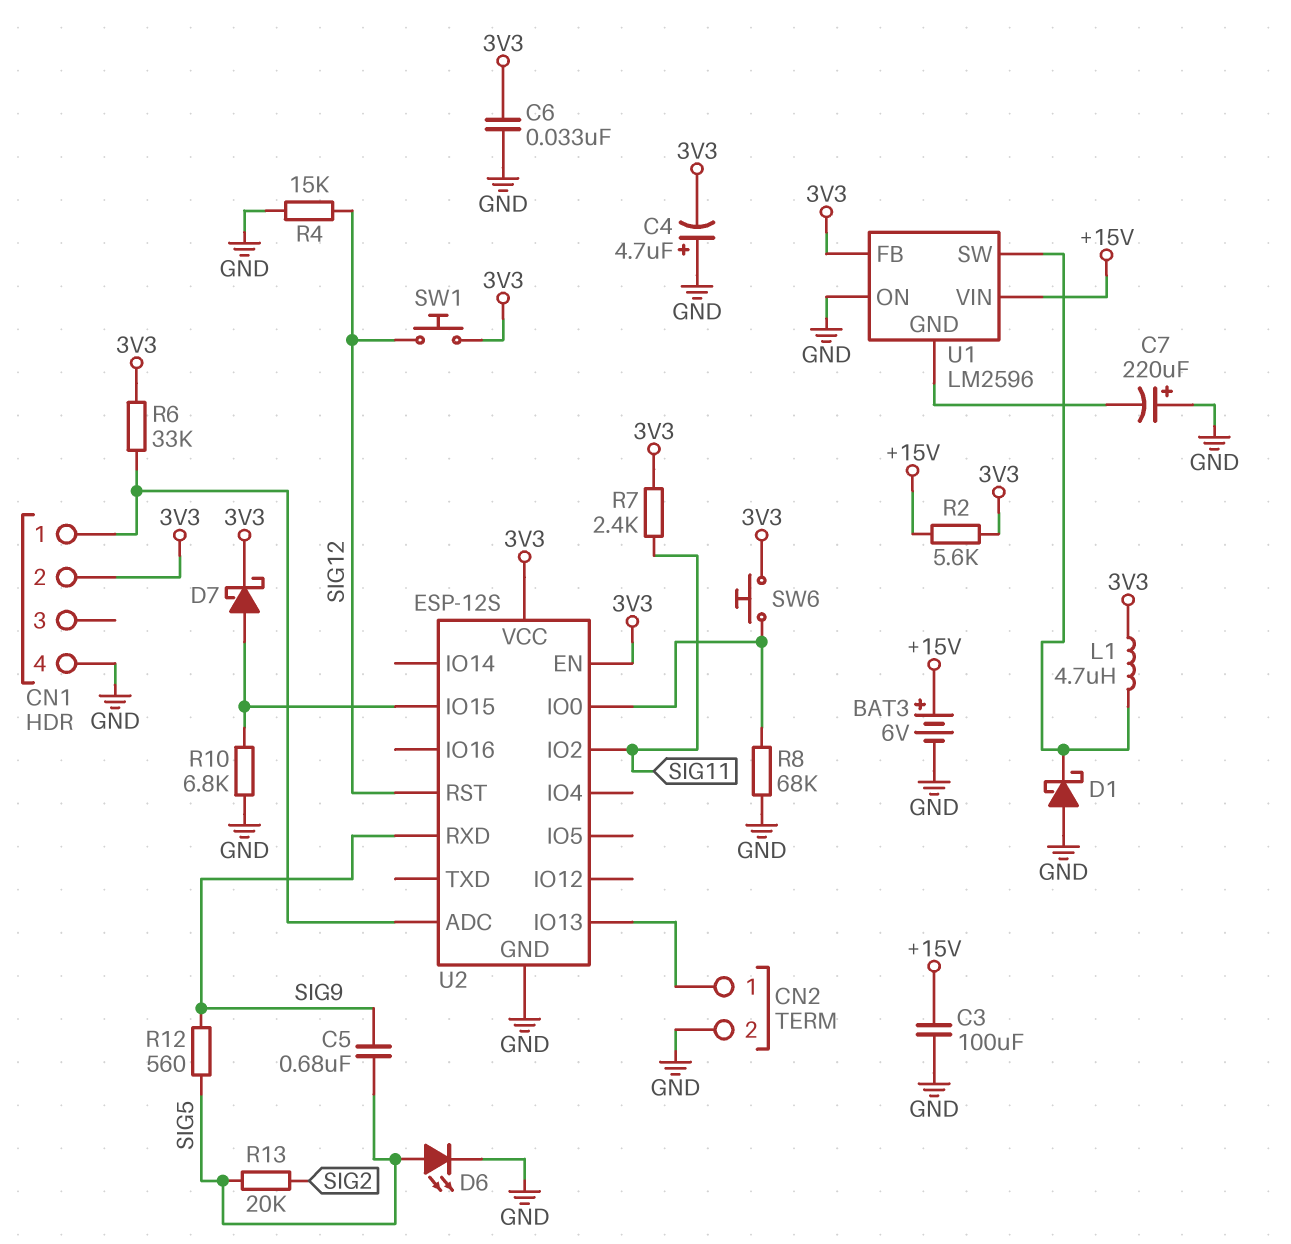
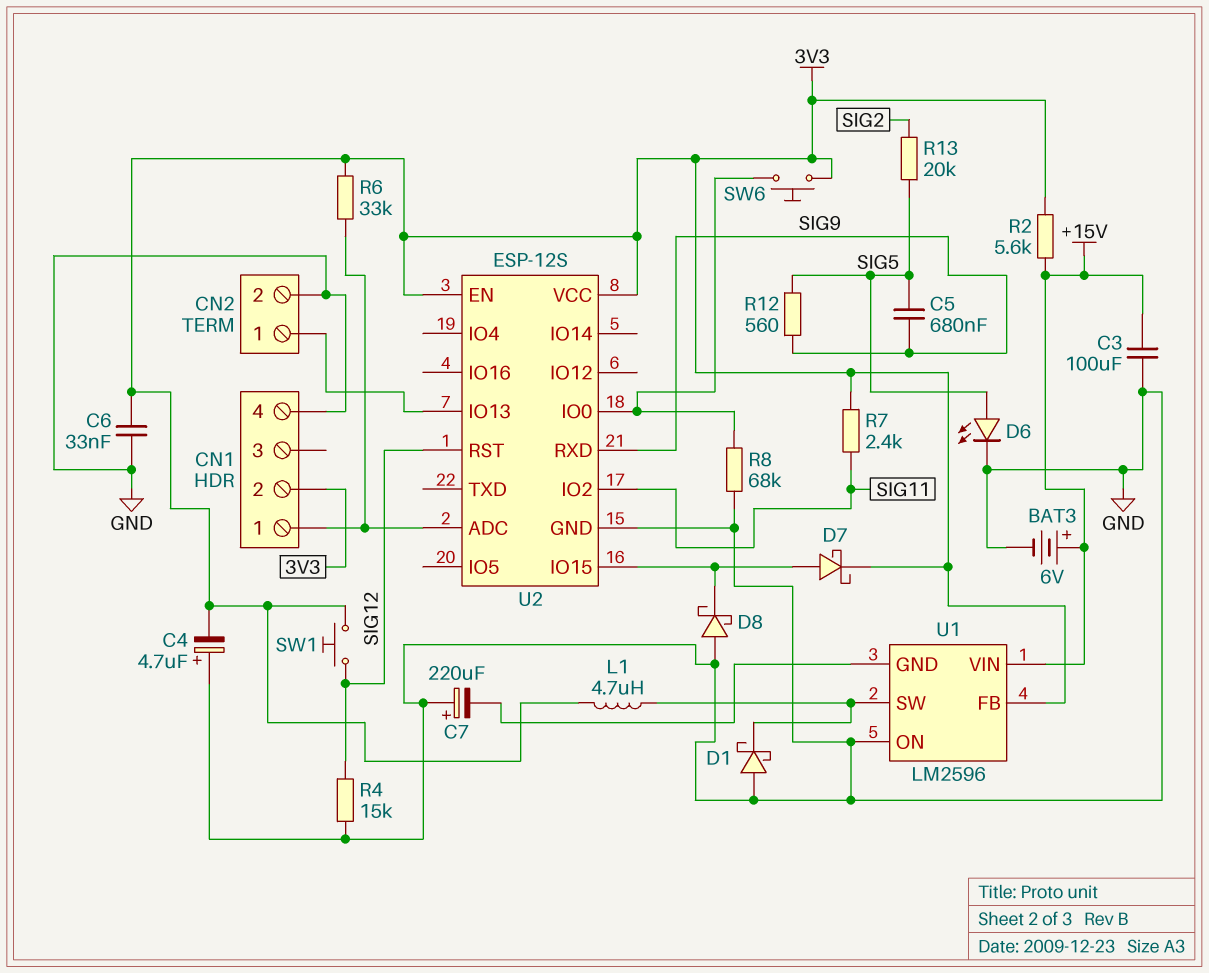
D8: none -> schottky (A GND, K U2/IO15)
R10: 6.8k (GND, U2/IO15) -> none

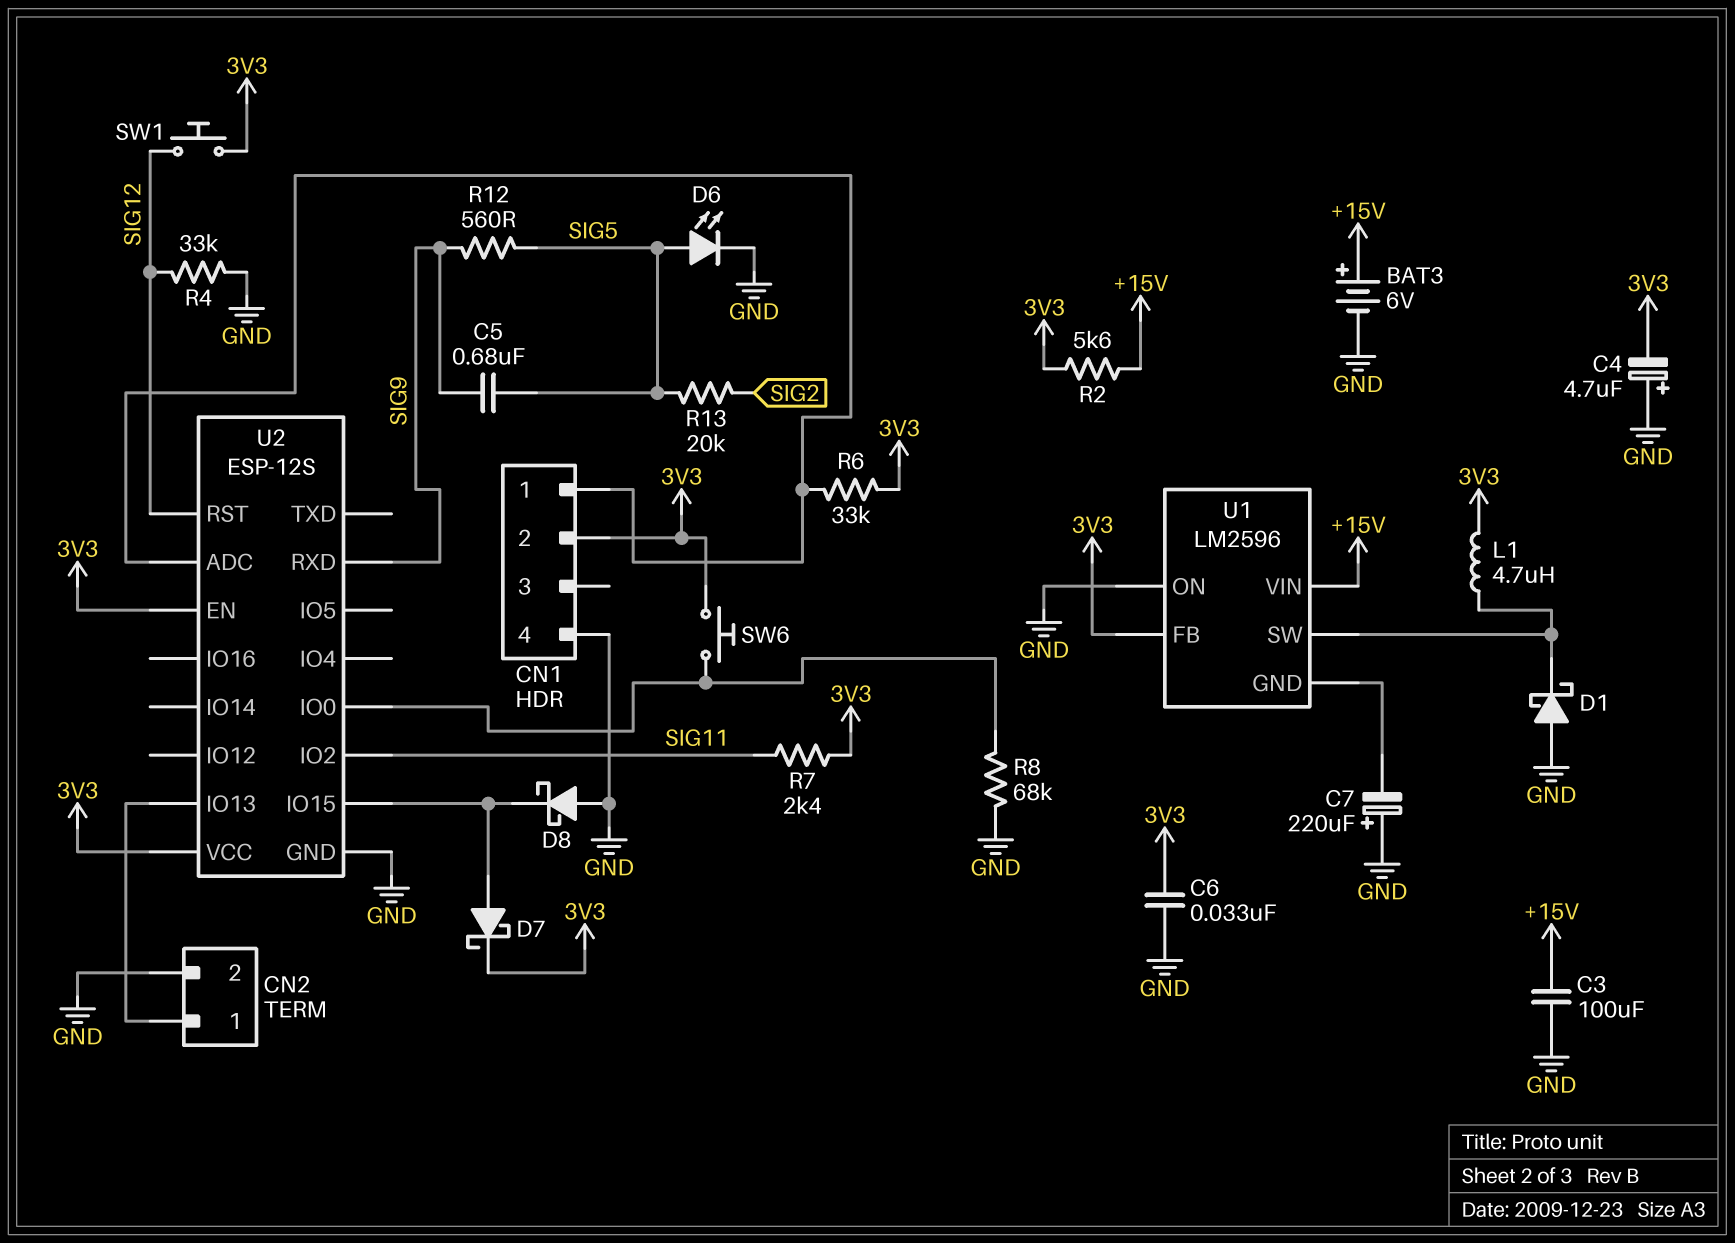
R4: 15k (GND, SIG12) -> 33k (GND, SIG12)

